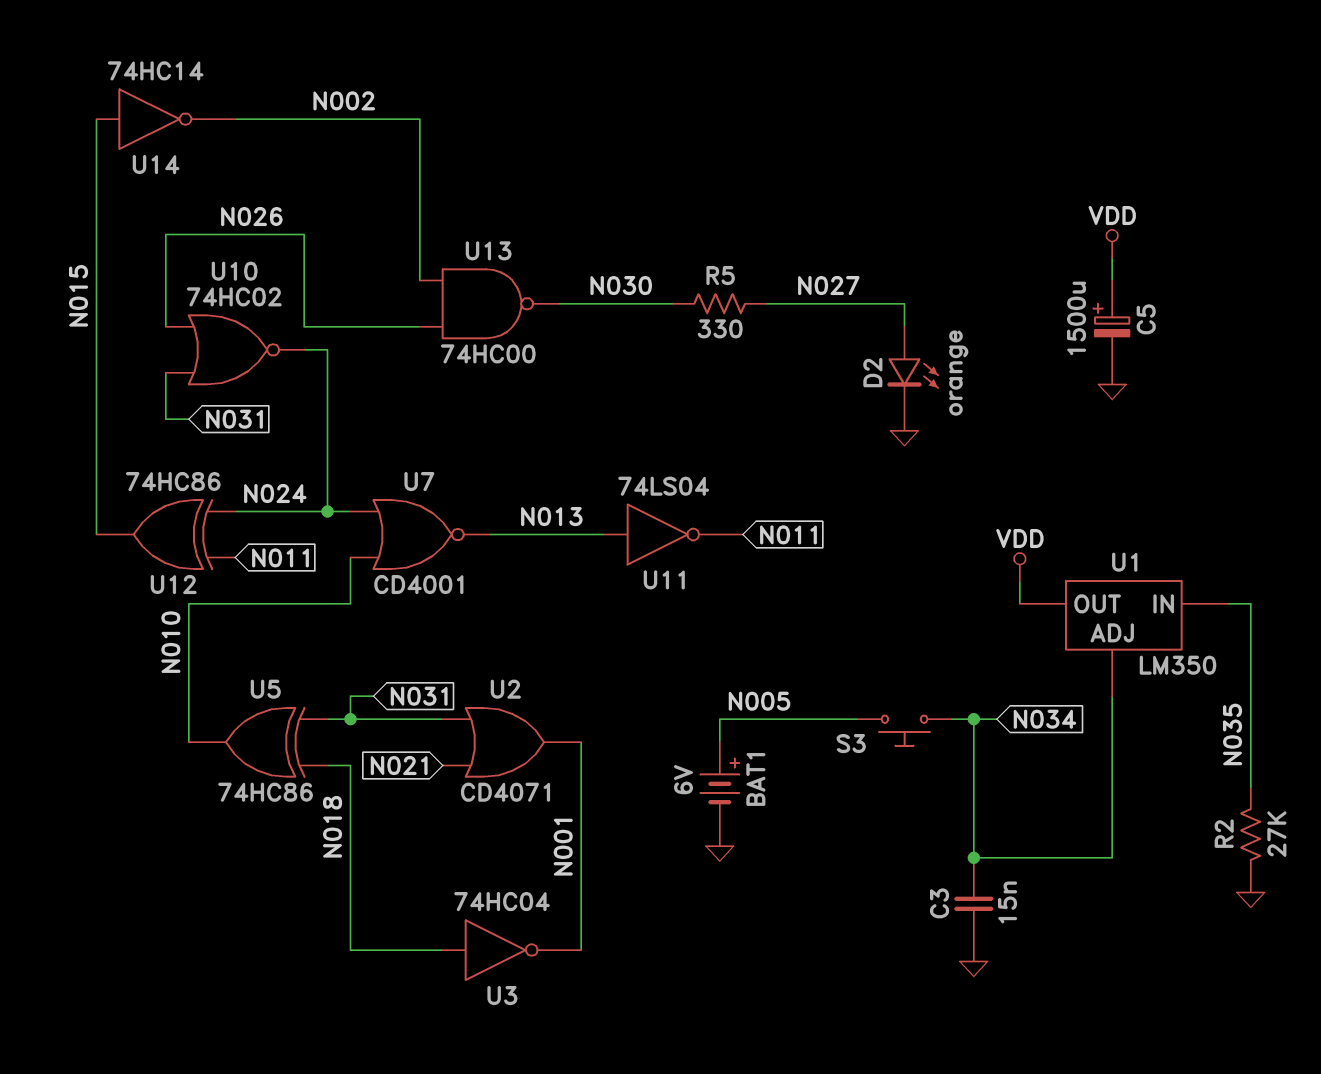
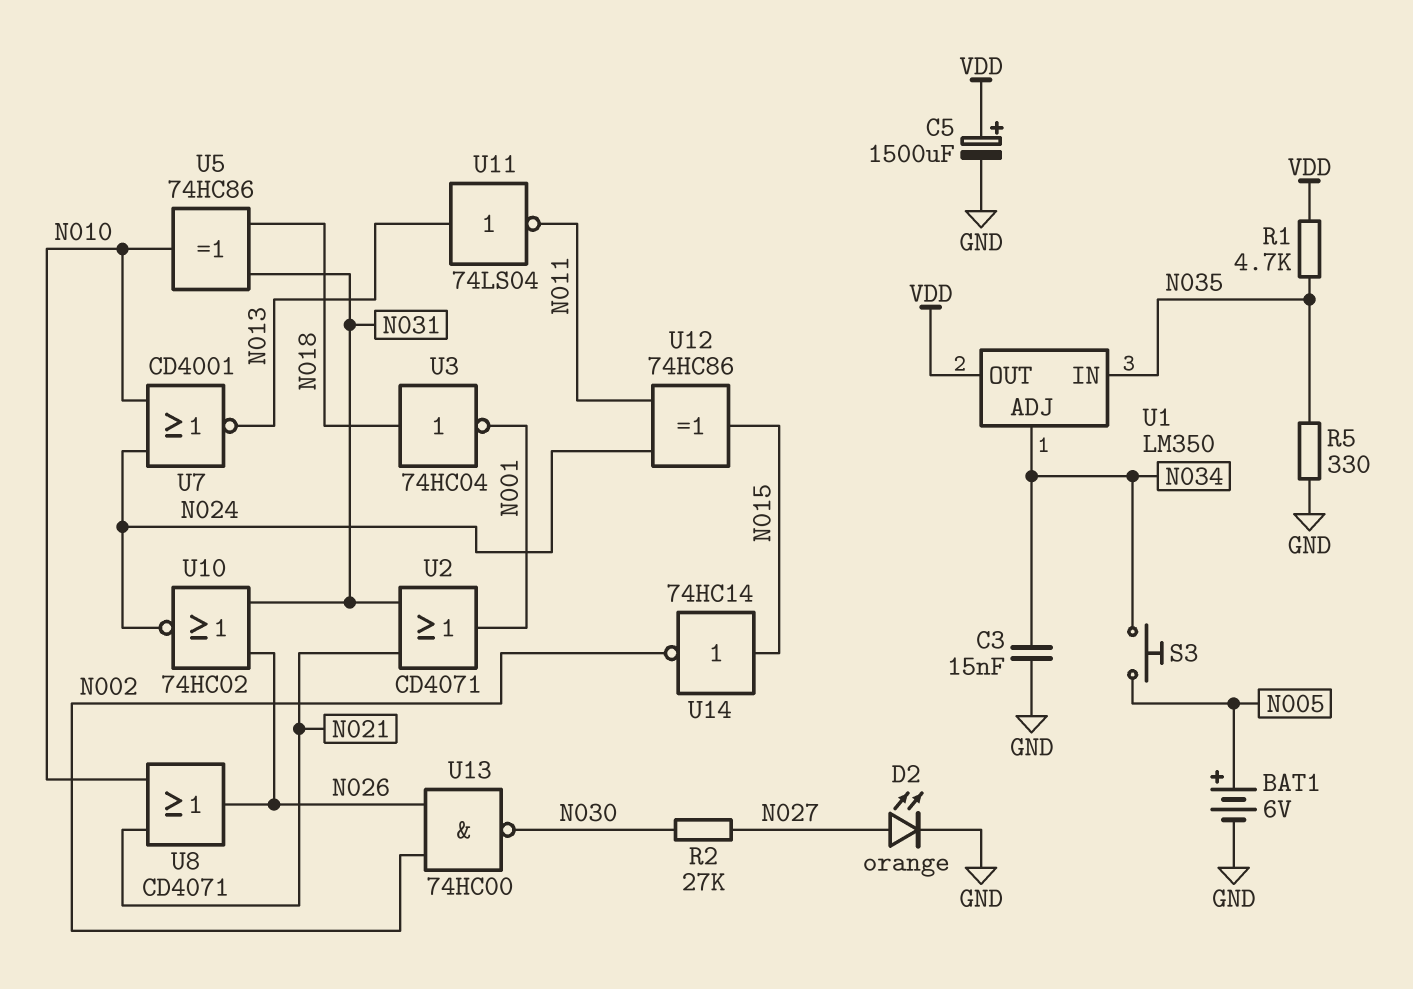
R1: none -> 4.7k (N035, VDD)
R2: 27k (GND, N035) -> 27k (N027, N030)
R5: 330 (N027, N030) -> 330 (GND, N035)
U8: none -> OR CD4071 (in N010, in N021, out N026)

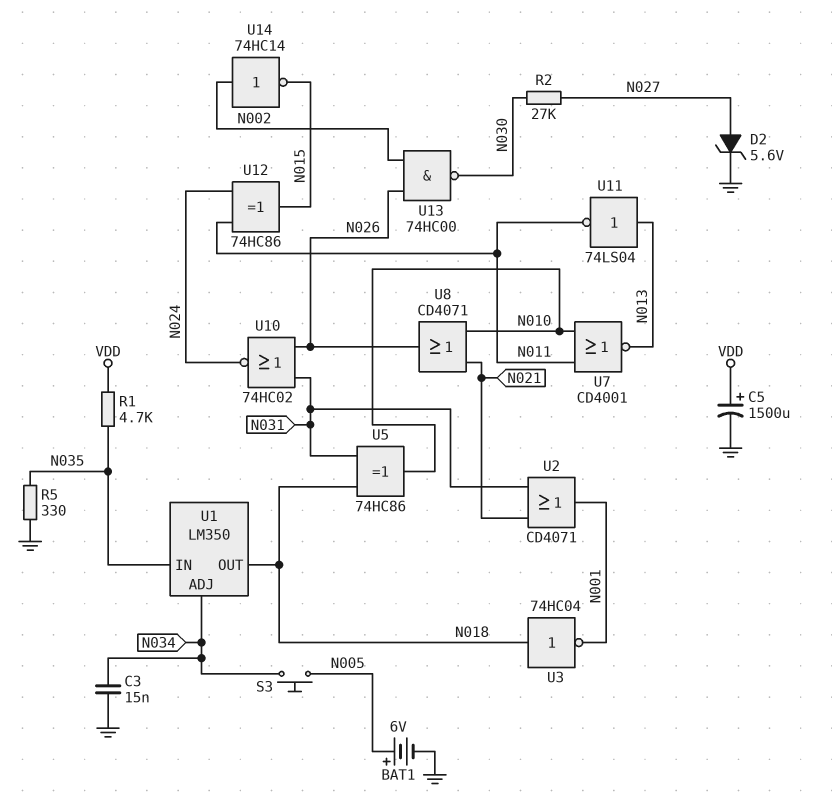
D2: LED orange (A N027, K GND) -> zener 5.6V (A N027, K GND)
U1 pin OUT: VDD -> N018
U7: NOR CD4001 (in N010, in N024, out N013) -> NOR CD4001 (in N010, in N011, out N013)
U14: NOT 74HC14 (in N015, out N002) -> NOT 74HC14 (in N002, out N015)

